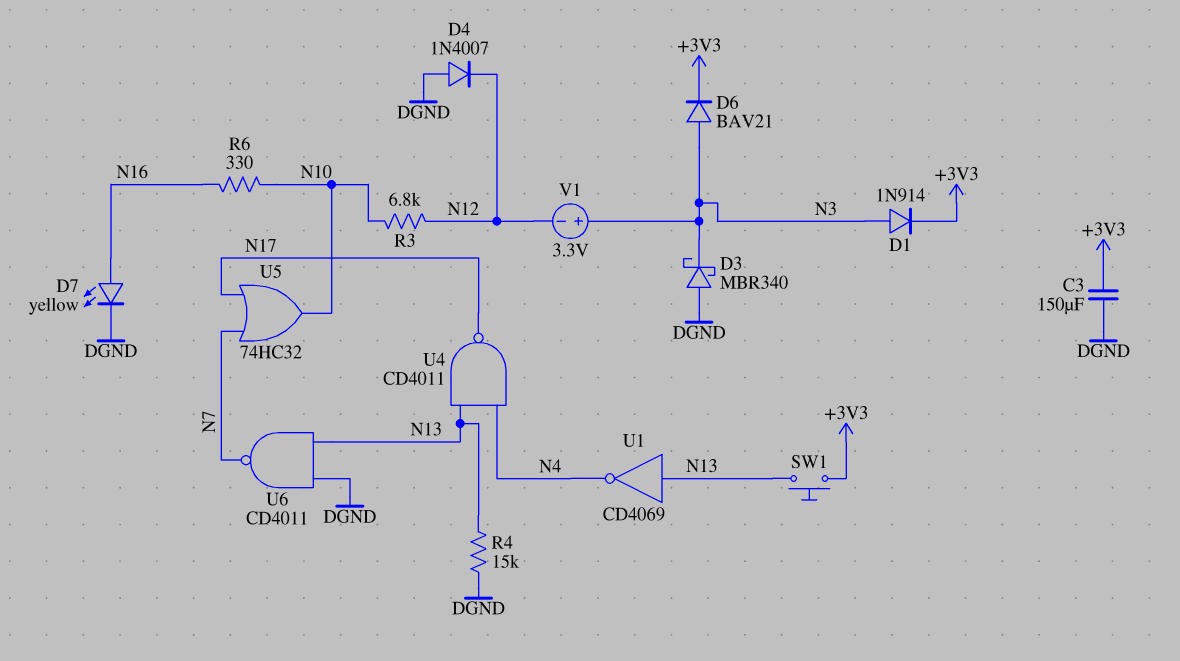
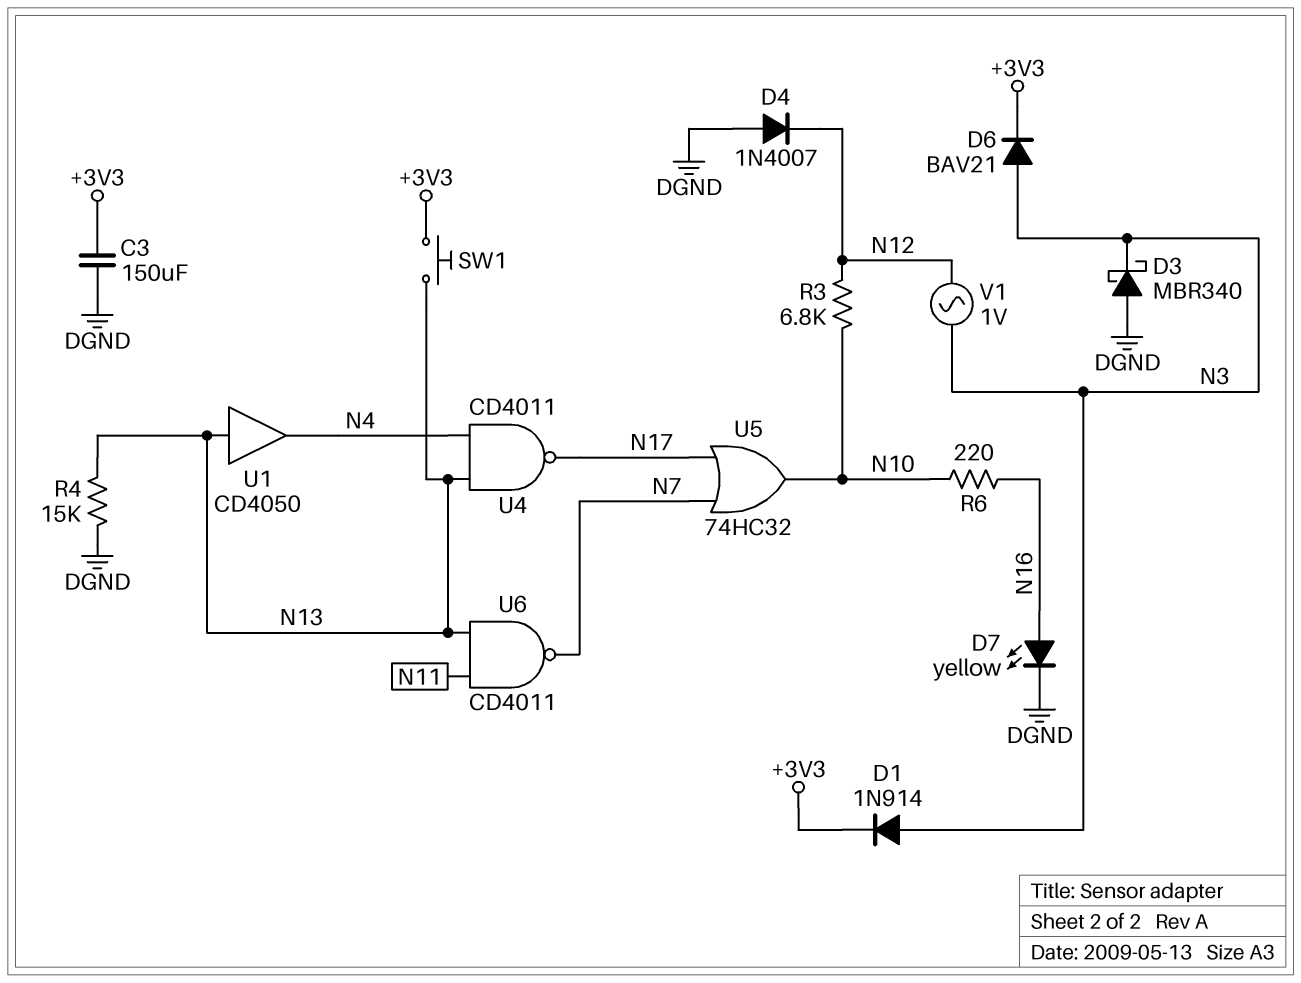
R6: 330 (N10, N16) -> 220 (N10, N16)
U1: NOT CD4069 (in N13, out N4) -> buffer CD4050 (in N13, out N4)
U6: NAND CD4011 (in DGND, in N13, out N7) -> NAND CD4011 (in N11, in N13, out N7)
V1: 3.3V (plus N3, minus N12) -> AC 1V (N3, N12)

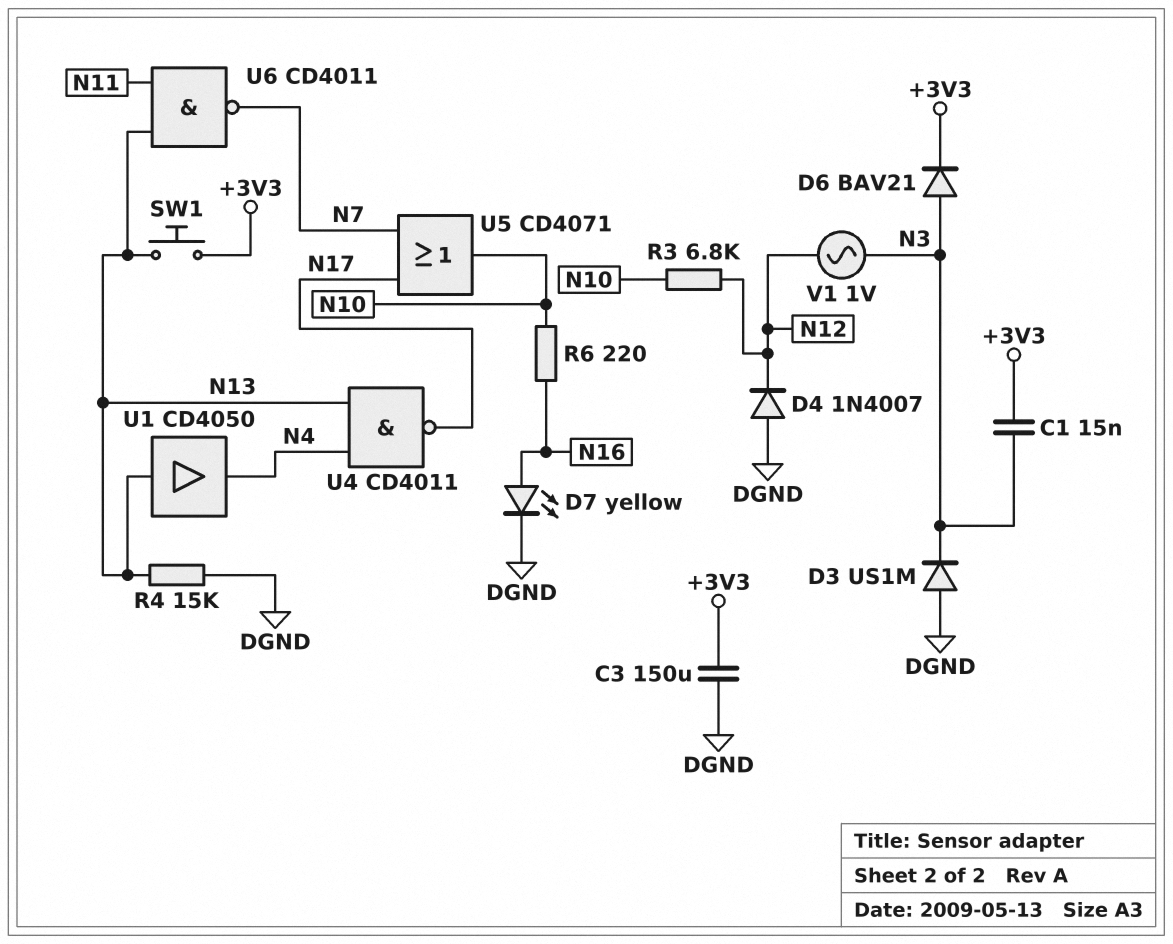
C1: none -> 15nF (+3V3, N3)
D1: diode 1N914 (A N3, K +3V3) -> none
D3: schottky MBR340 (A DGND, K N3) -> diode US1M (A DGND, K N3)
U5: OR 74HC32 (in N7, in N17, out N10) -> OR CD4071 (in N7, in N17, out N10)

